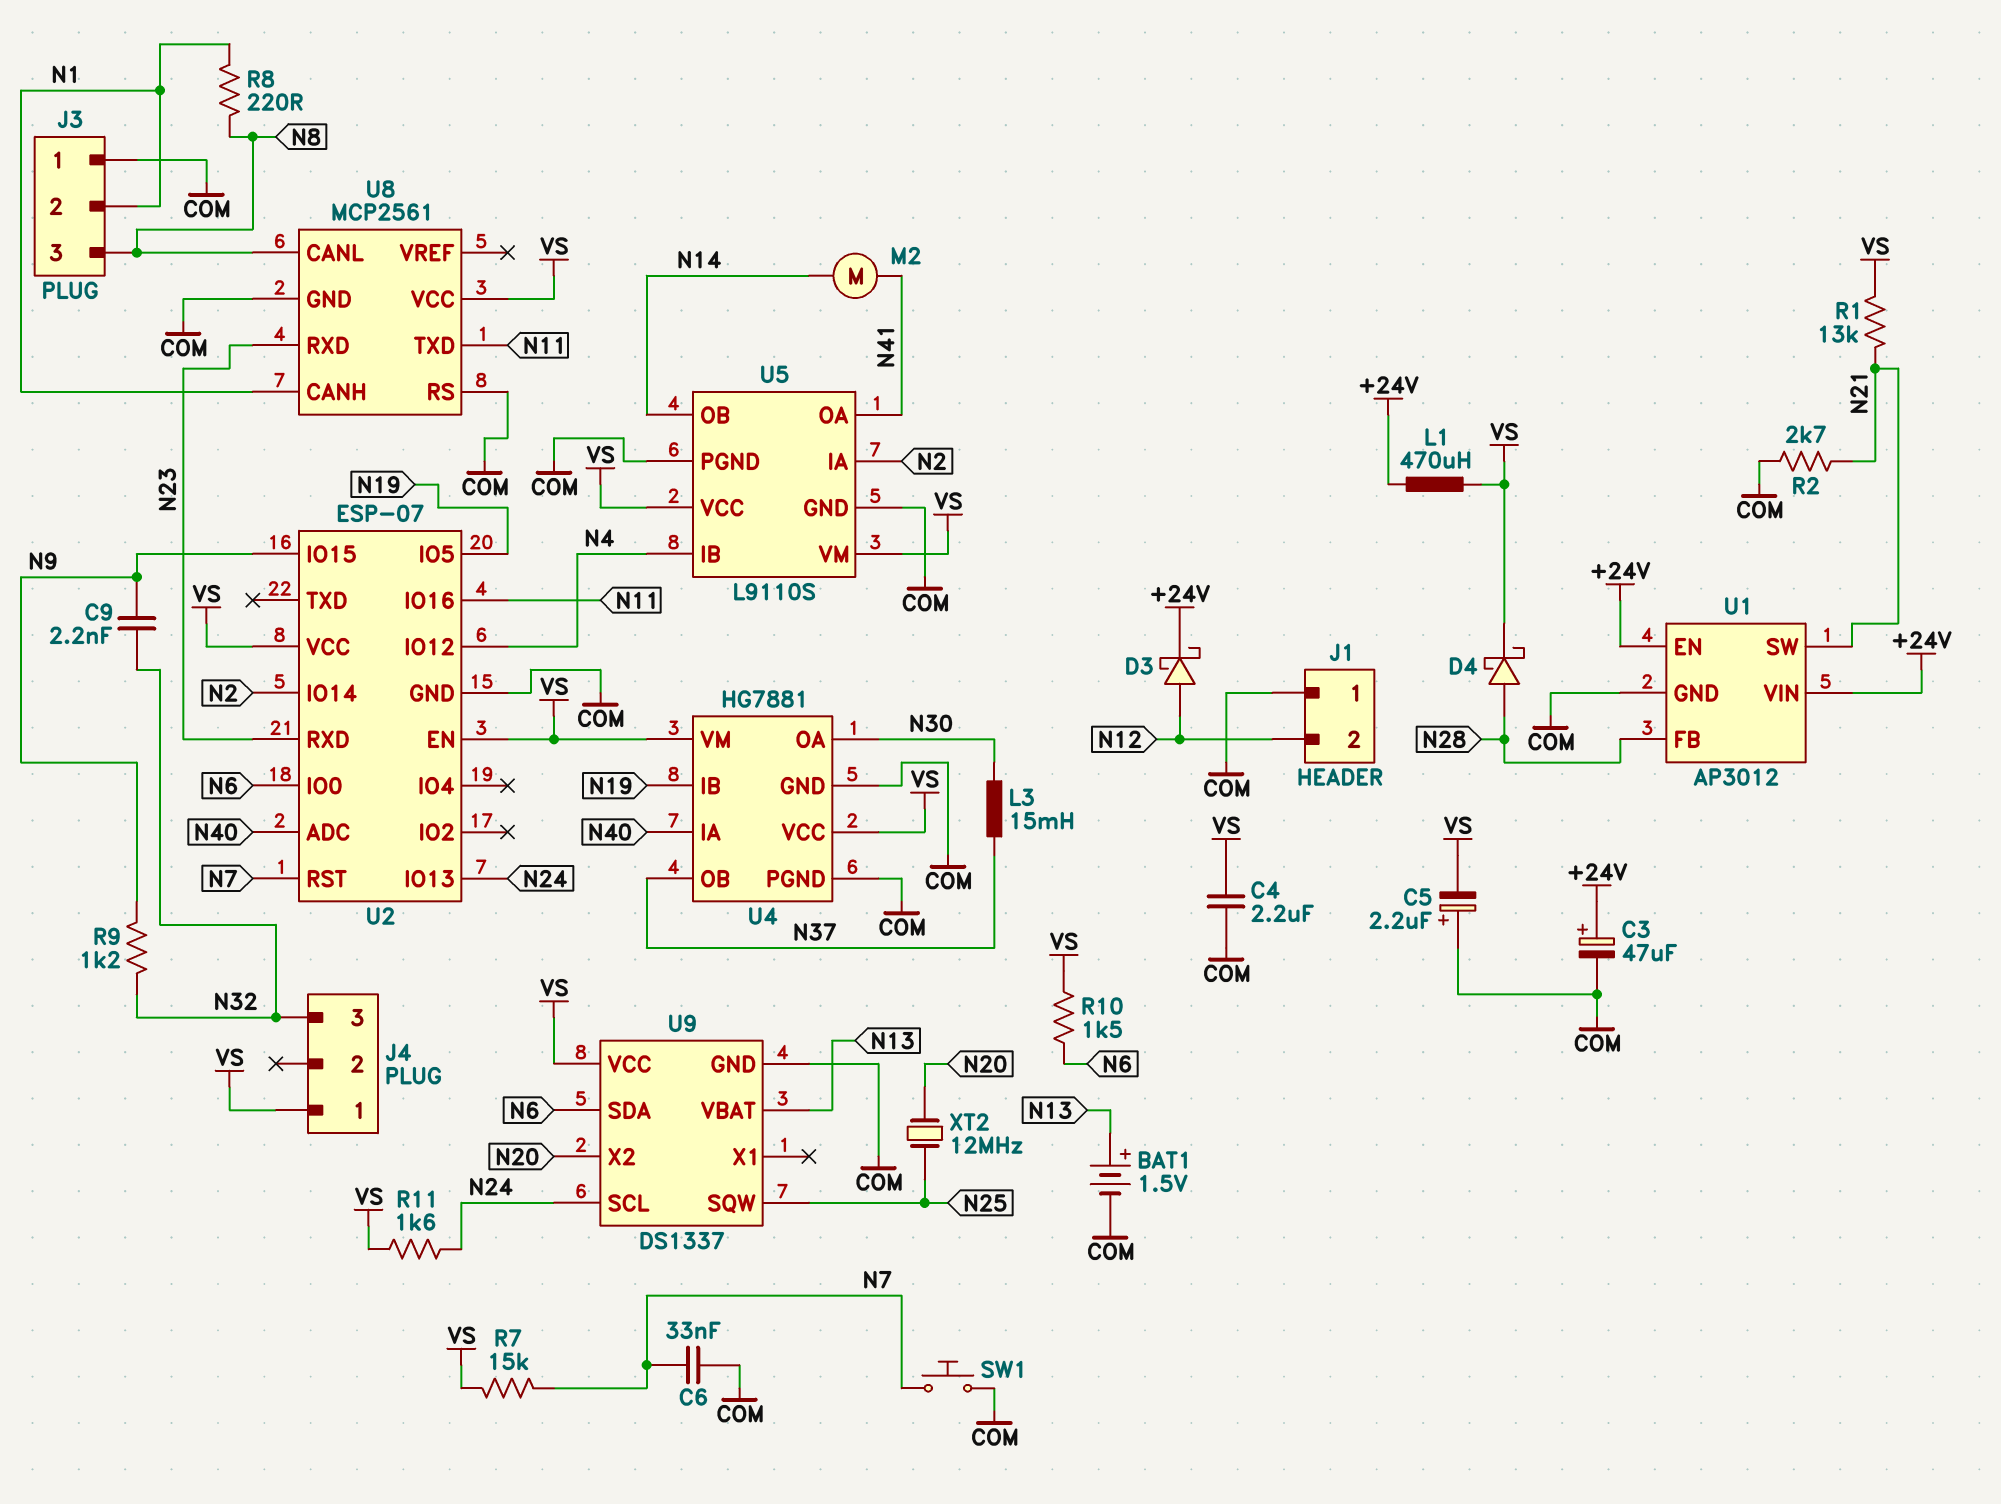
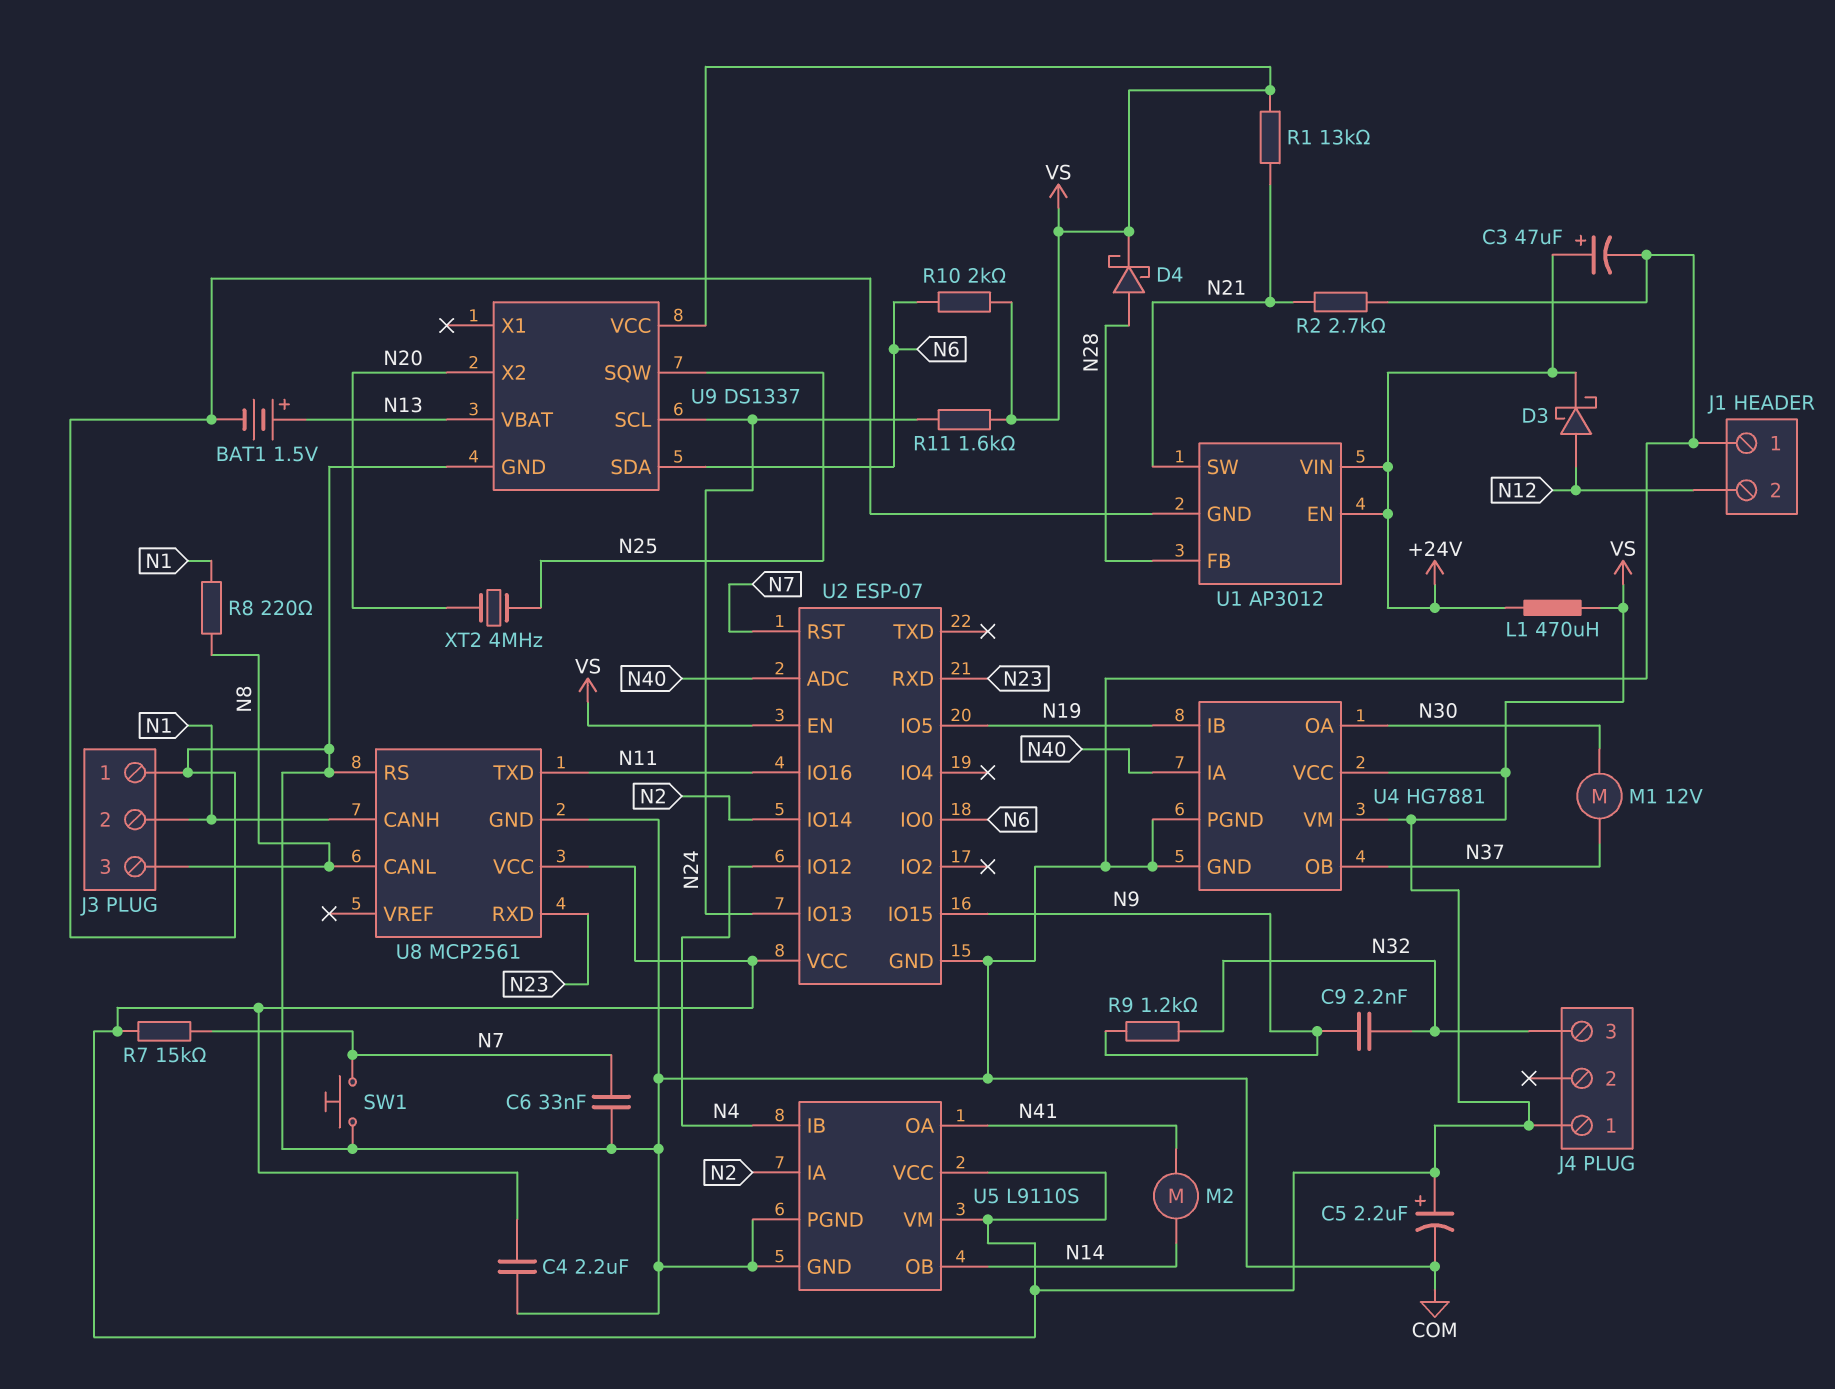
C5: 2.2uF (plus COM, minus VS) -> 2.2uF (plus VS, minus COM)
L3: 15mH (N30, N37) -> none
M1: none -> motor 12V (N30, N37)
R10: 1.5k (N6, VS) -> 2k (N6, VS)
XT2: 12MHz (N20, N25) -> 4MHz (N20, N25)

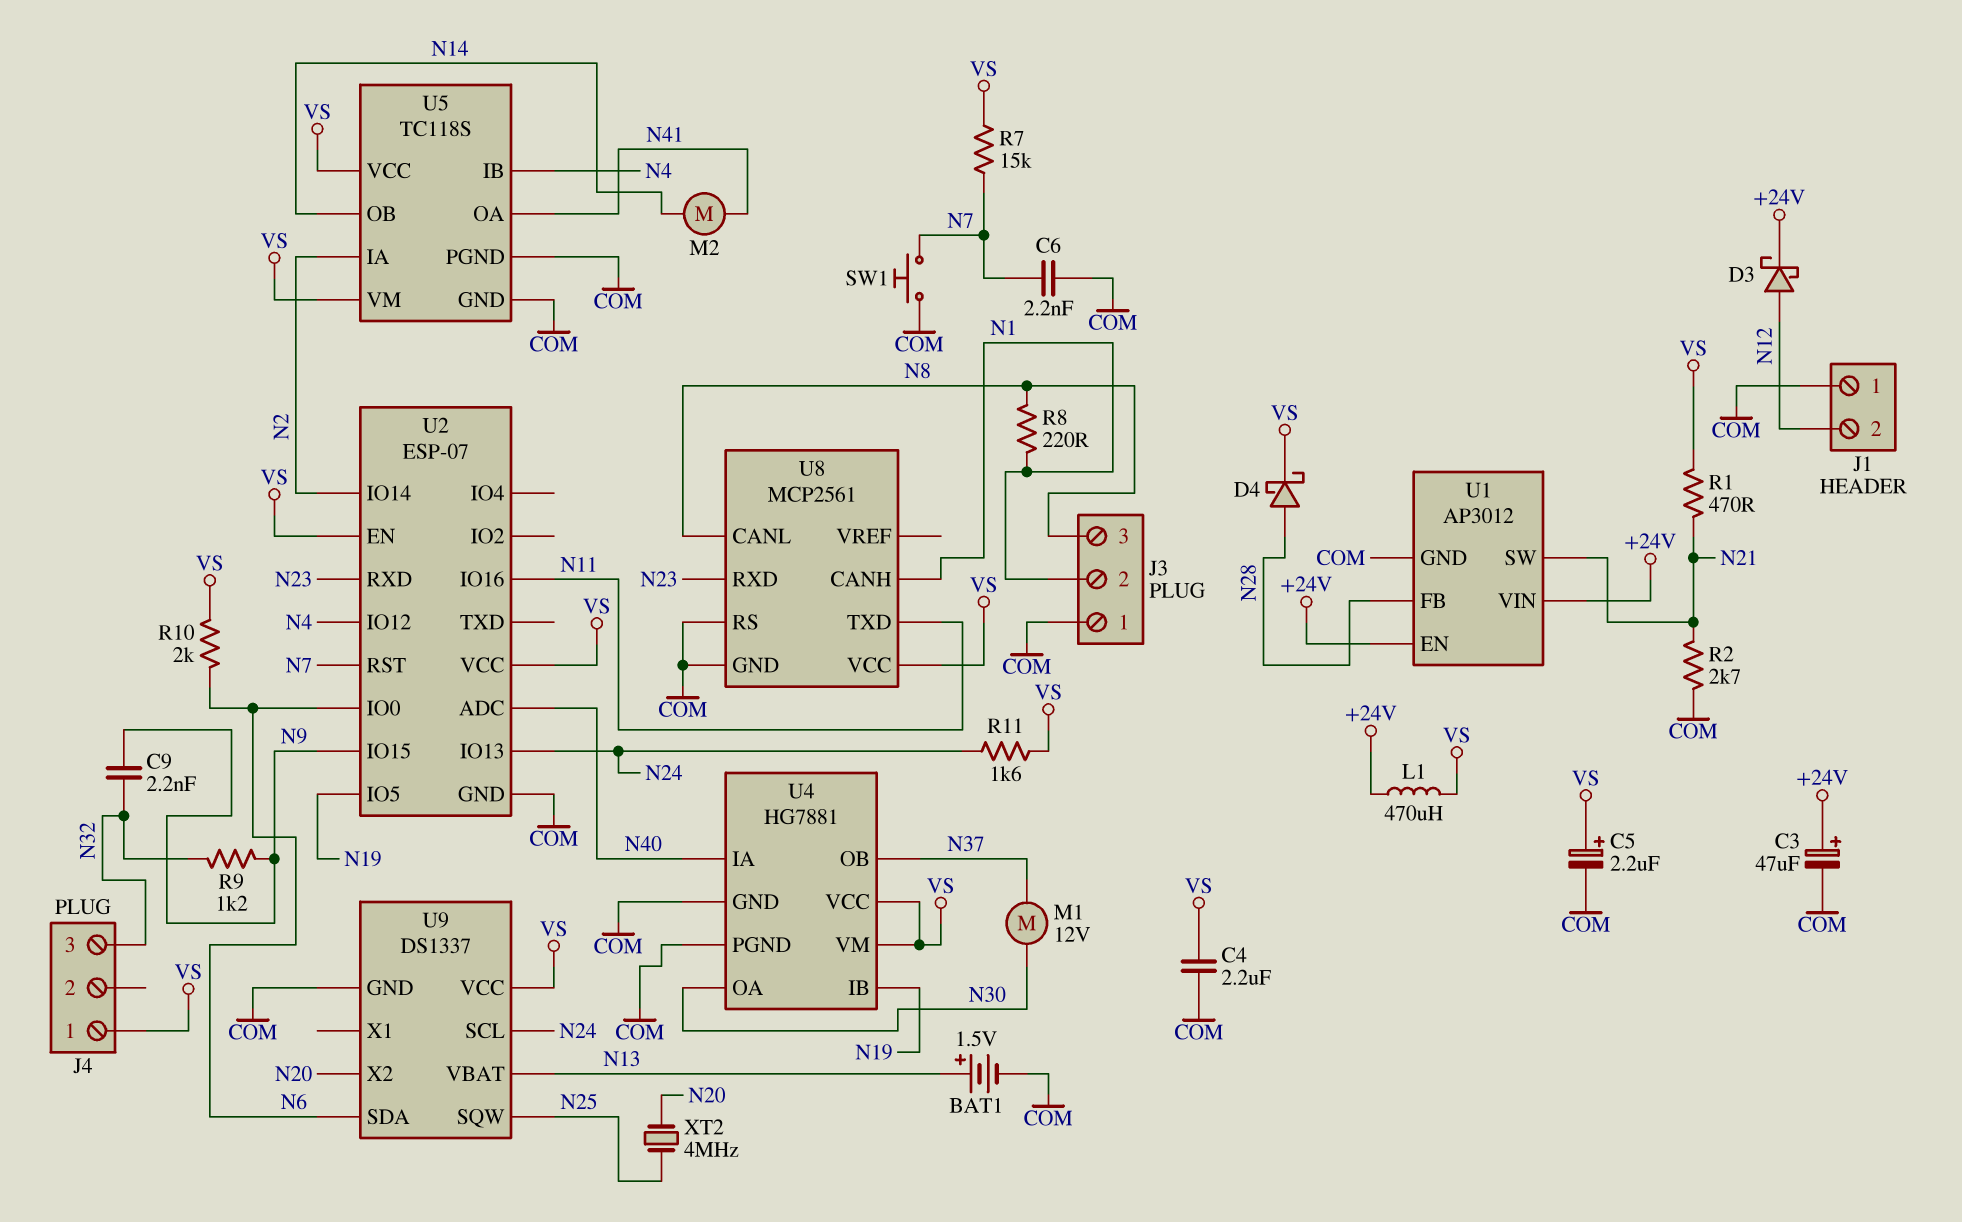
C6: 33nF (COM, N7) -> 2.2nF (COM, N7)
R1: 13k (N21, VS) -> 470 (N21, VS)
U5: L9110S -> TC118S

